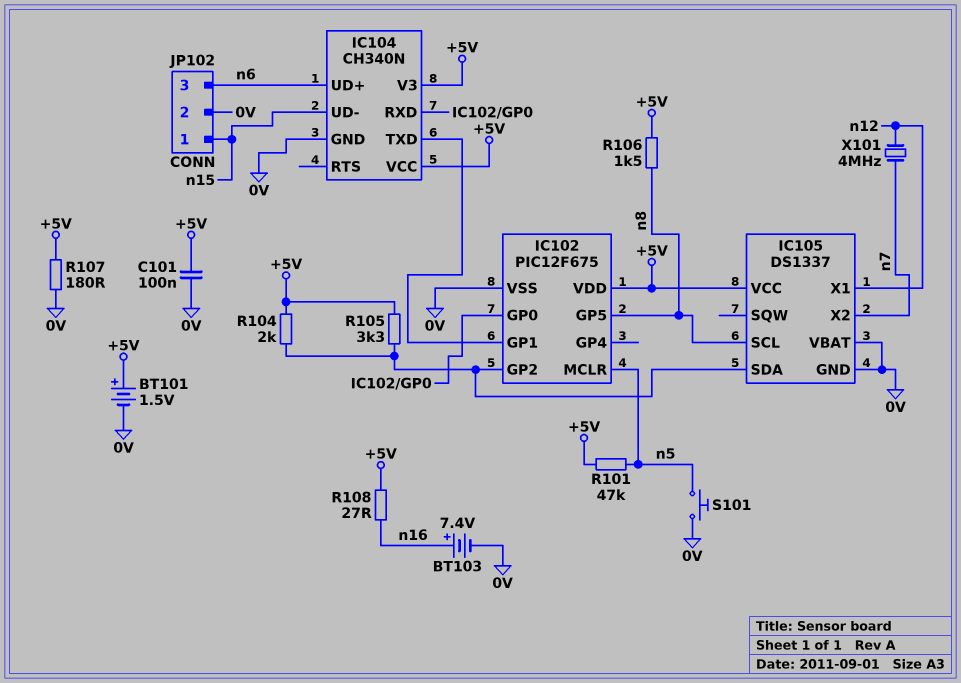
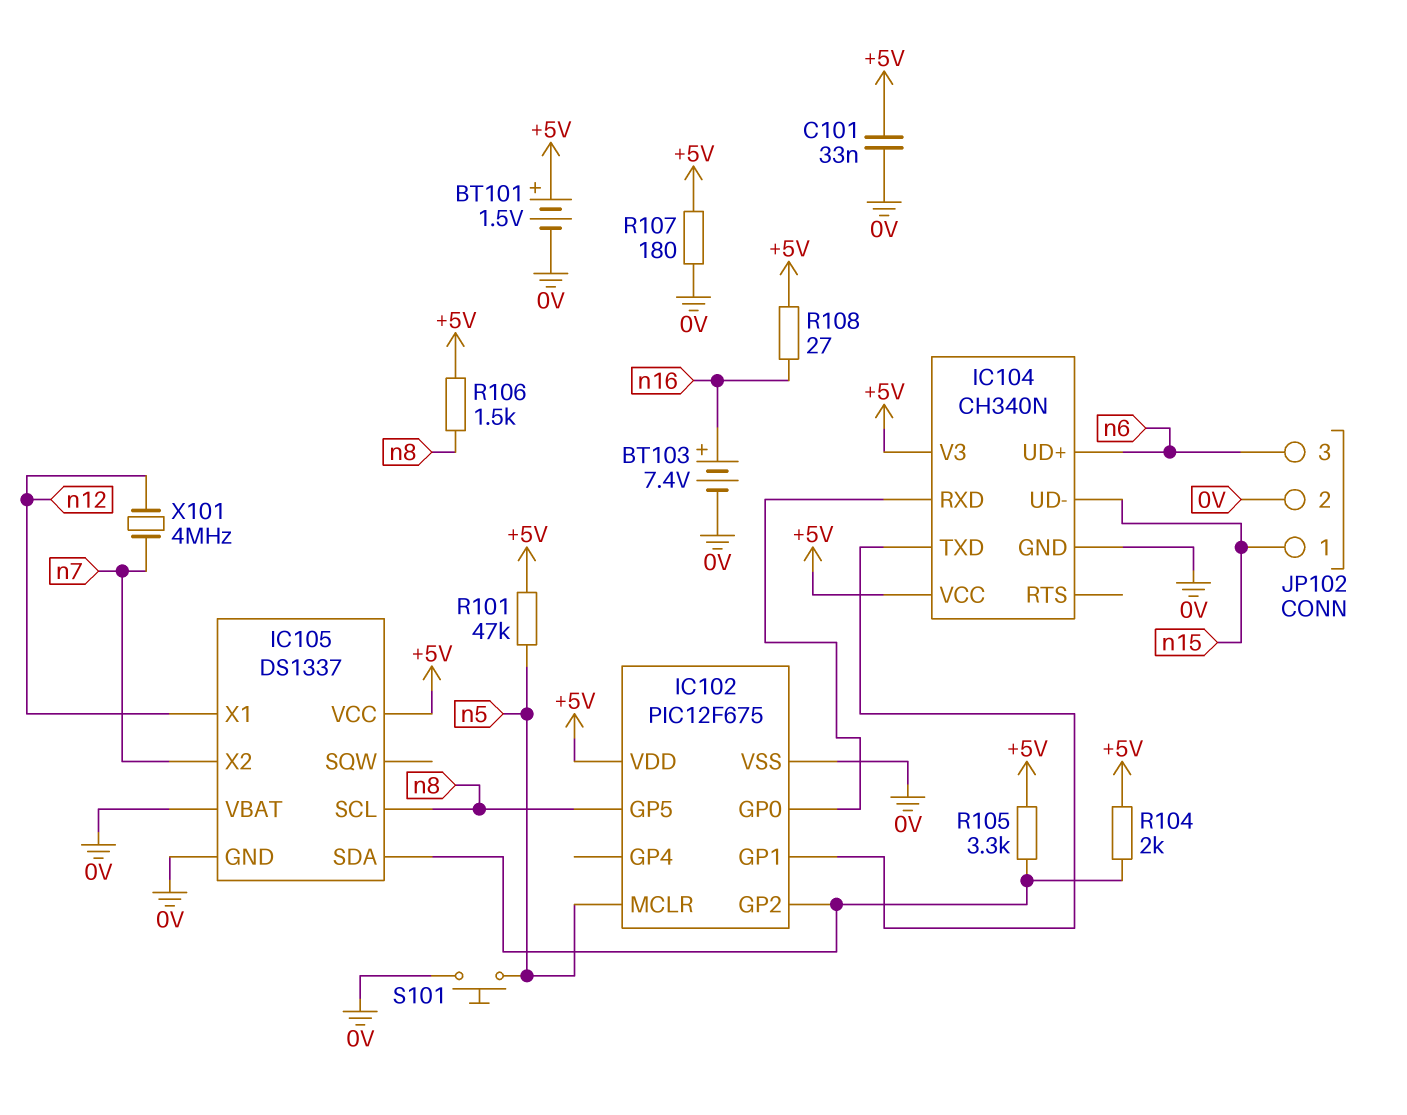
C101: 100nF (+5V, 0V) -> 33nF (+5V, 0V)

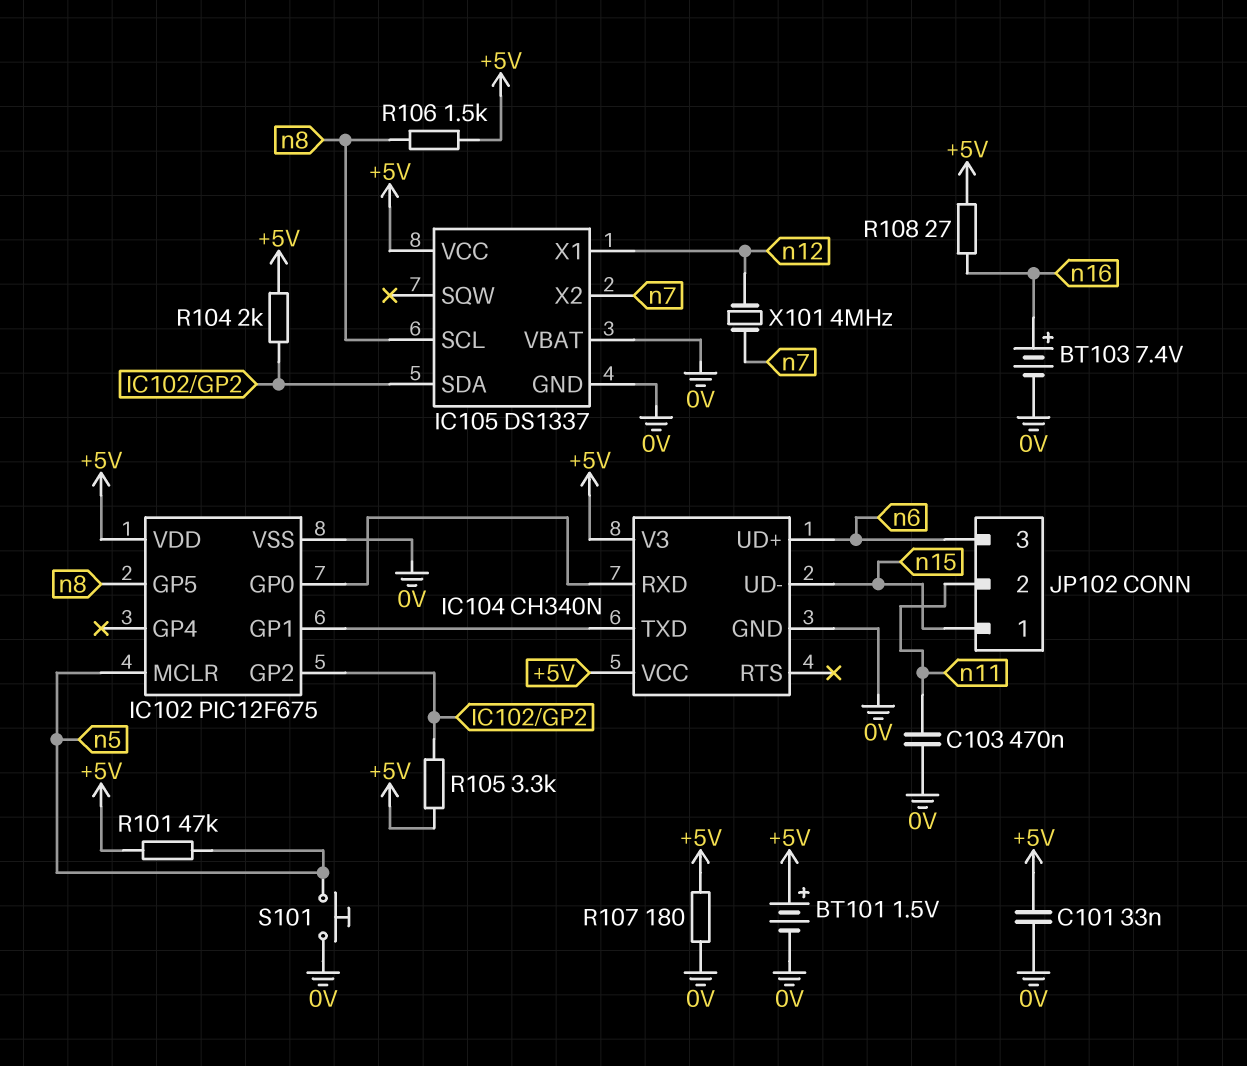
C103: none -> 470nF (0V, n11)
JP102 pin 2: 0V -> n11

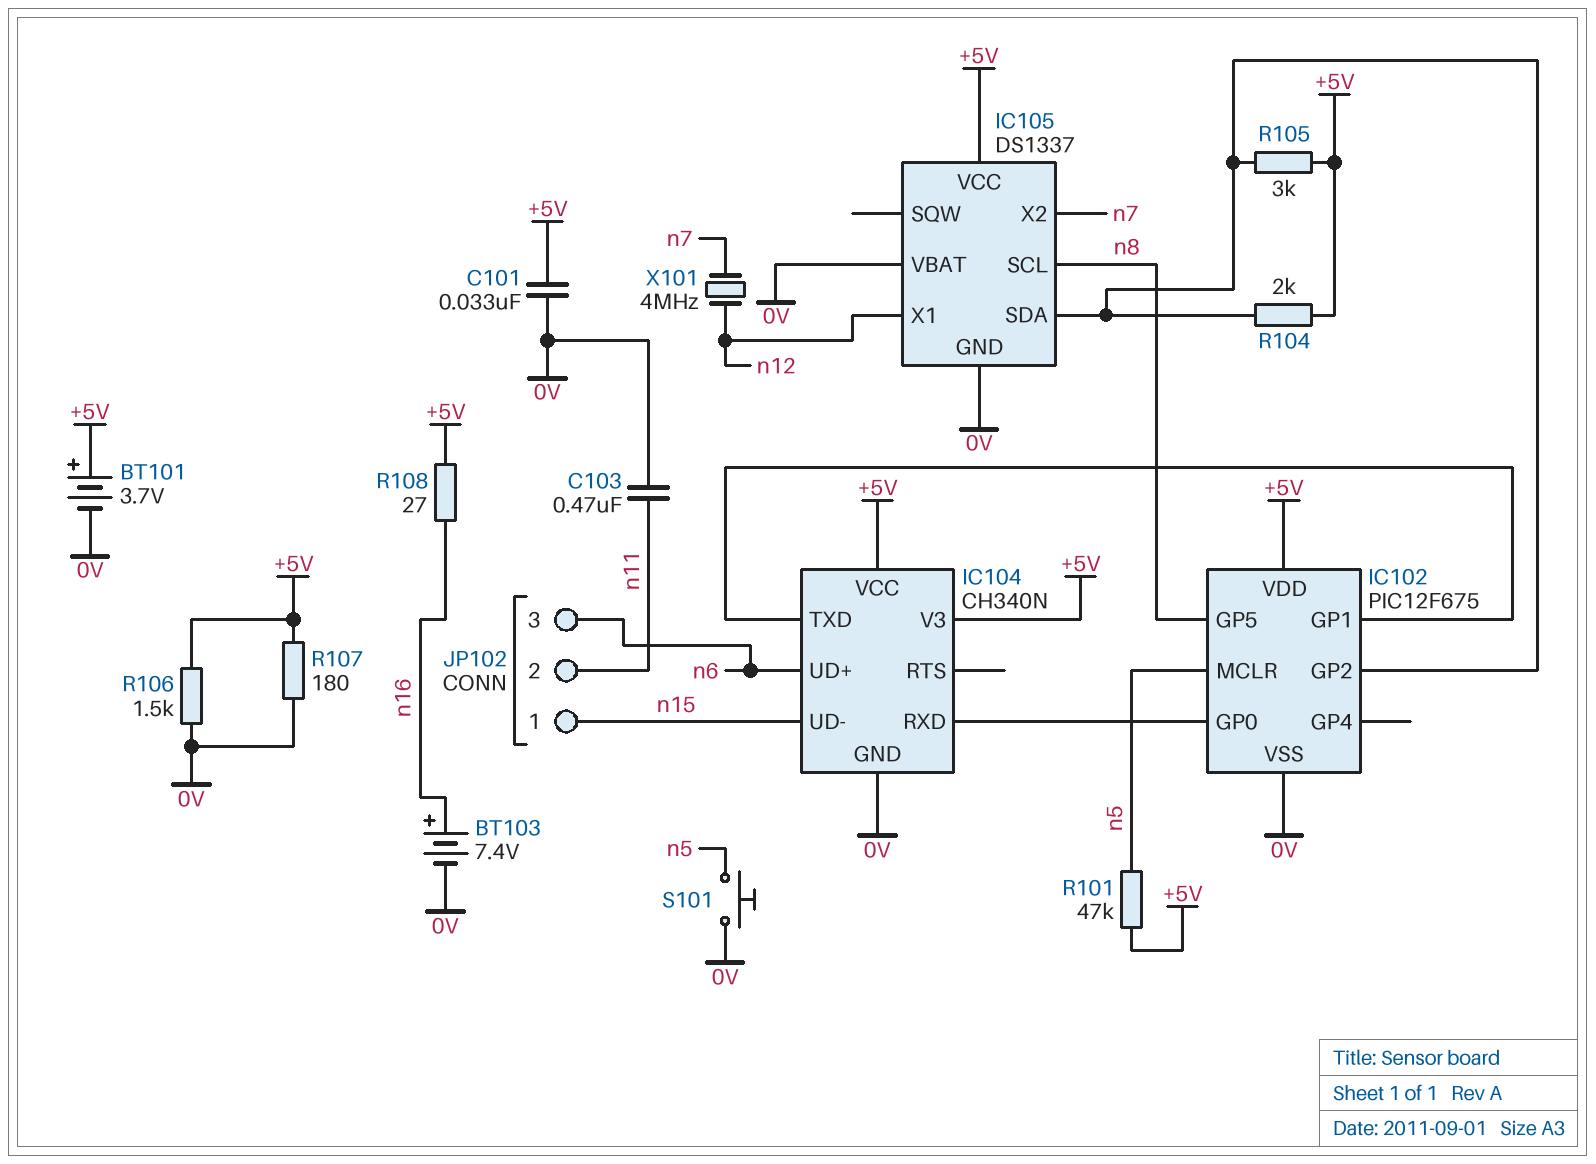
BT101: 1.5V (plus +5V, minus 0V) -> 3.7V (plus +5V, minus 0V)
R105: 3.3k (+5V, IC102/GP2) -> 3k (+5V, IC102/GP2)
R106: 1.5k (+5V, n8) -> 1.5k (+5V, 0V)

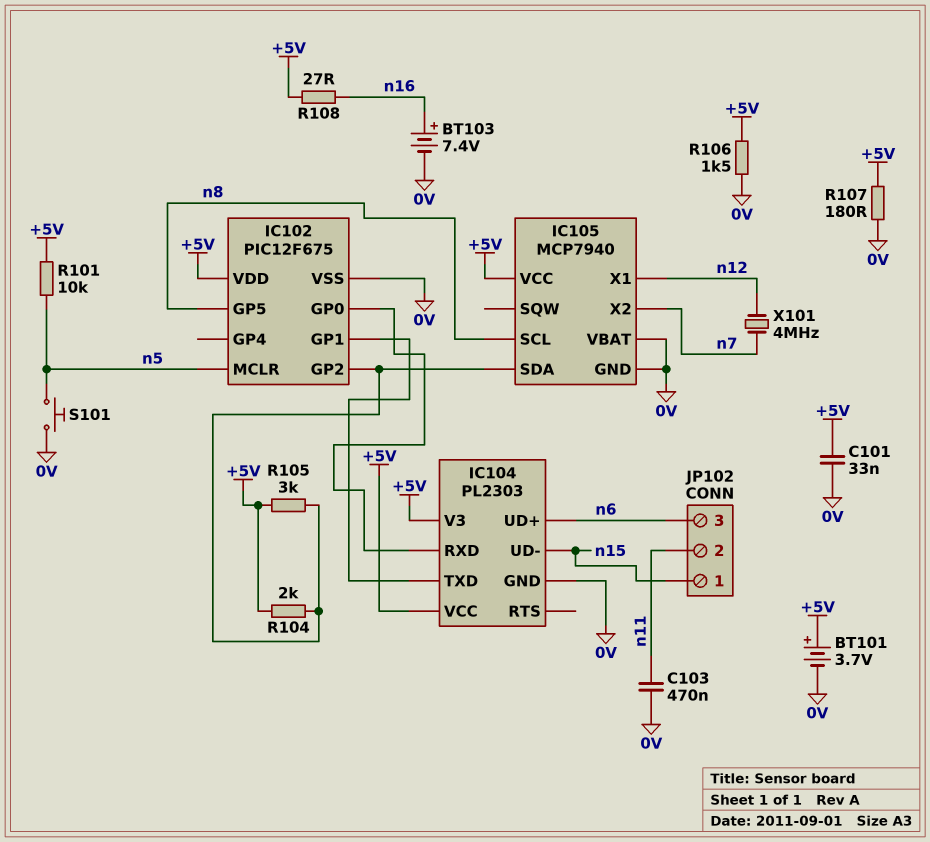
IC104: CH340N -> PL2303
IC105: DS1337 -> MCP7940
R101: 47k (+5V, n5) -> 10k (+5V, n5)

